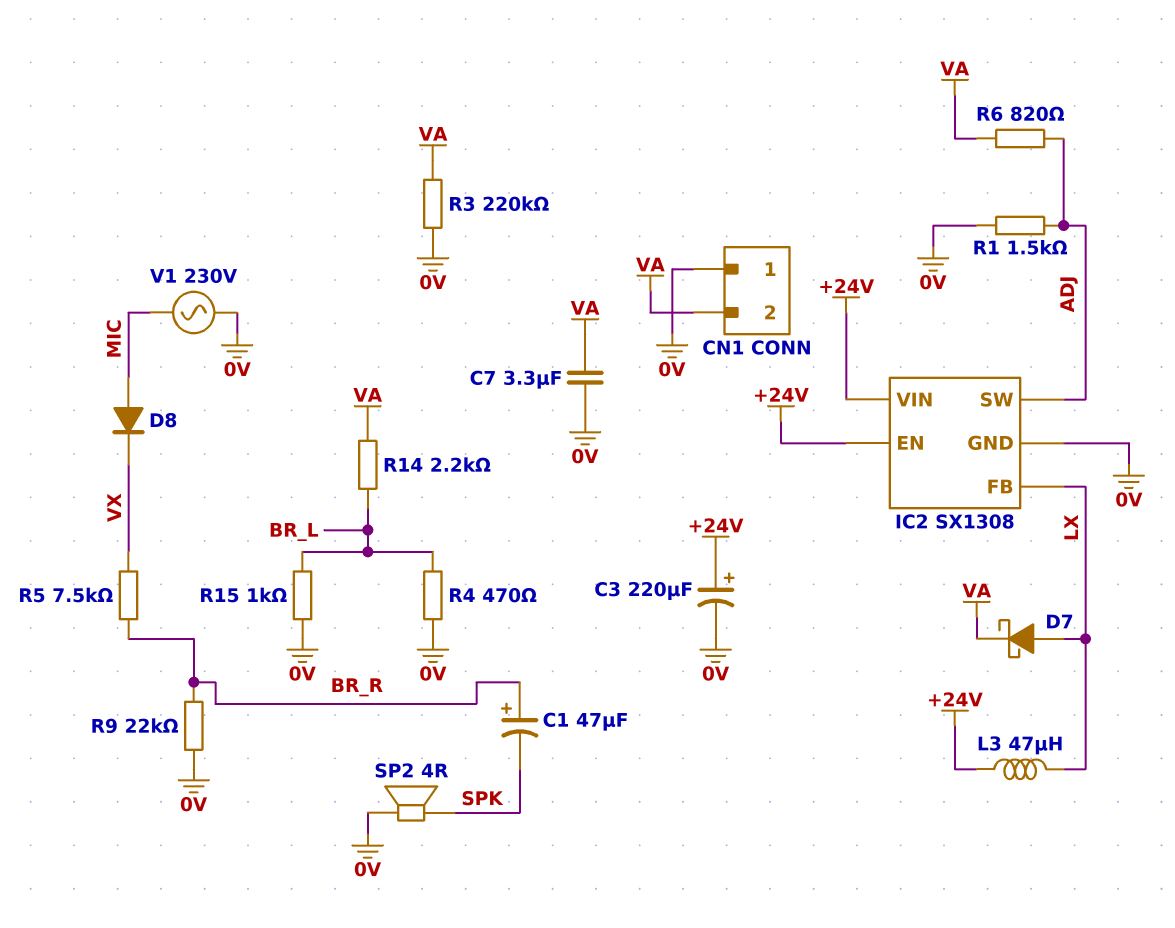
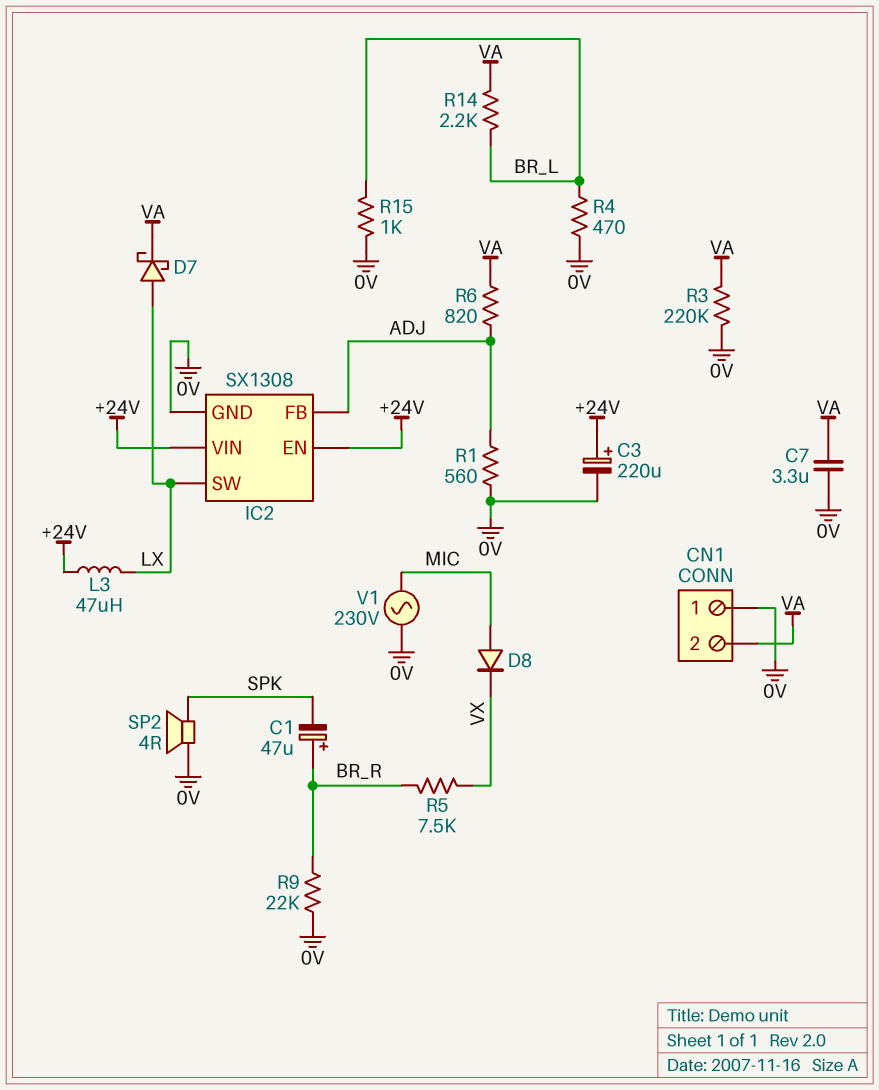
IC2 pin FB: LX -> ADJ
IC2 pin SW: ADJ -> LX
R1: 1.5k (0V, ADJ) -> 560 (0V, ADJ)

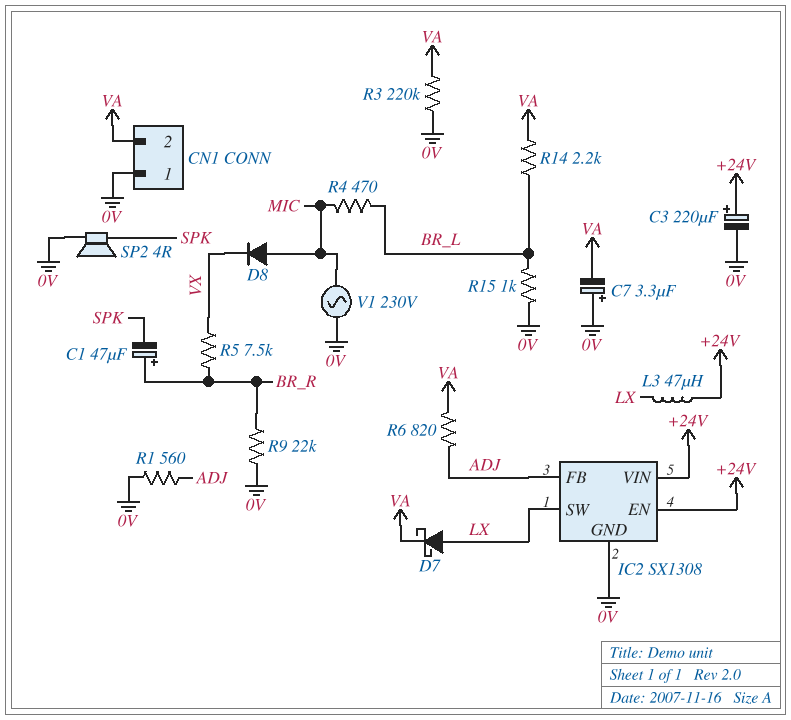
C7: 3.3uF (0V, VA) -> 3.3uF (plus 0V, minus VA)
R4: 470 (0V, BR_L) -> 470 (BR_L, MIC)

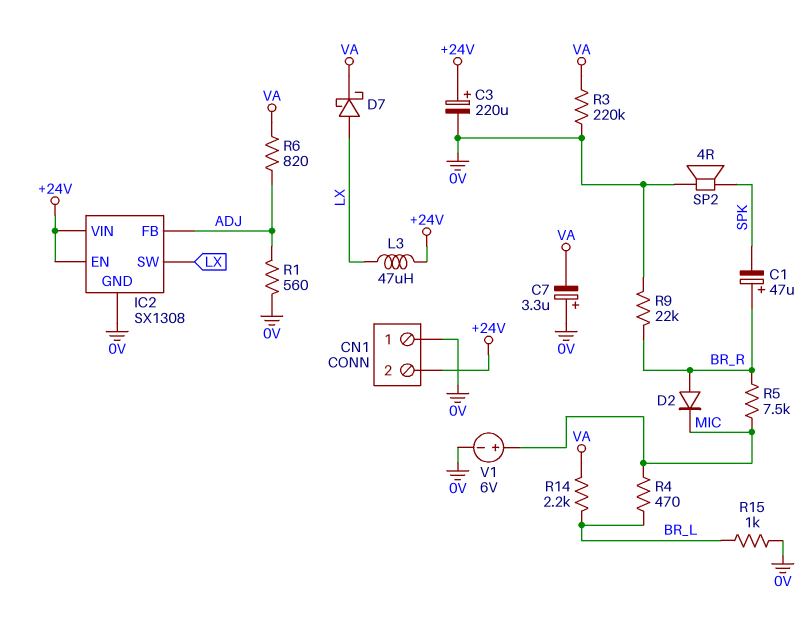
CN1 pin 2: VA -> +24V
D2: none -> diode (A BR_R, K MIC)
D8: diode (A MIC, K VX) -> none
R5: 7.5k (BR_R, VX) -> 7.5k (BR_R, MIC)
V1: AC 230V (0V, MIC) -> 6V (plus MIC, minus 0V)

